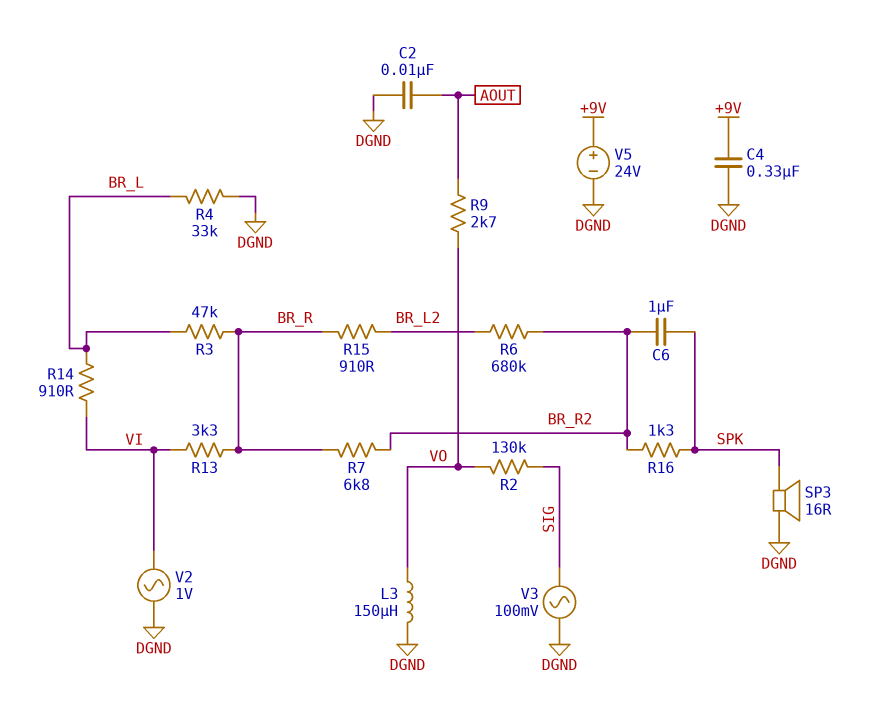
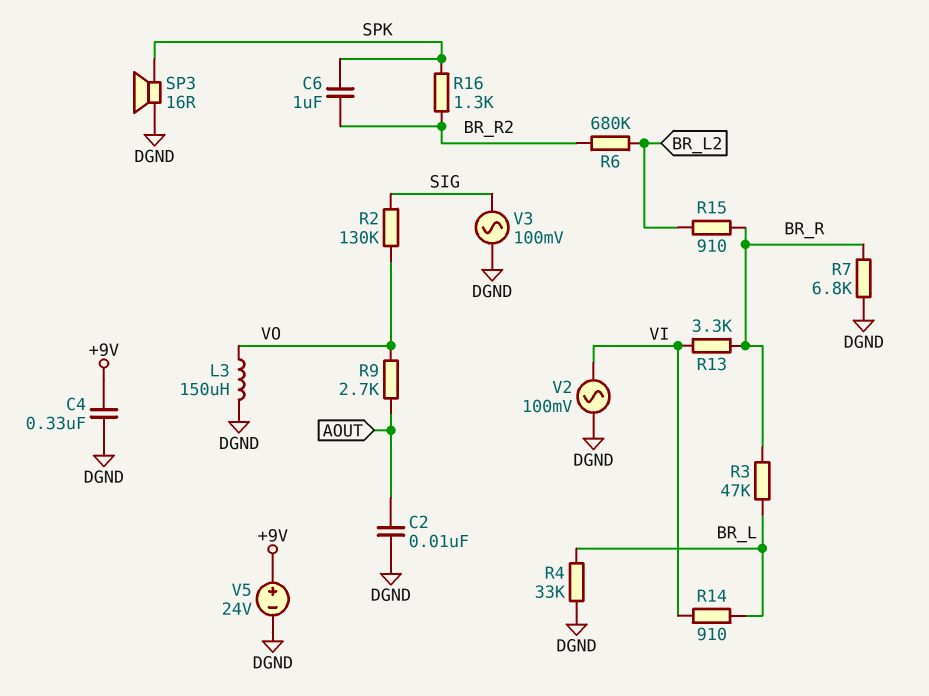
R7: 6.8k (BR_R, BR_R2) -> 6.8k (BR_R, DGND)
V2: AC 1V (DGND, VI) -> AC 100mV (DGND, VI)

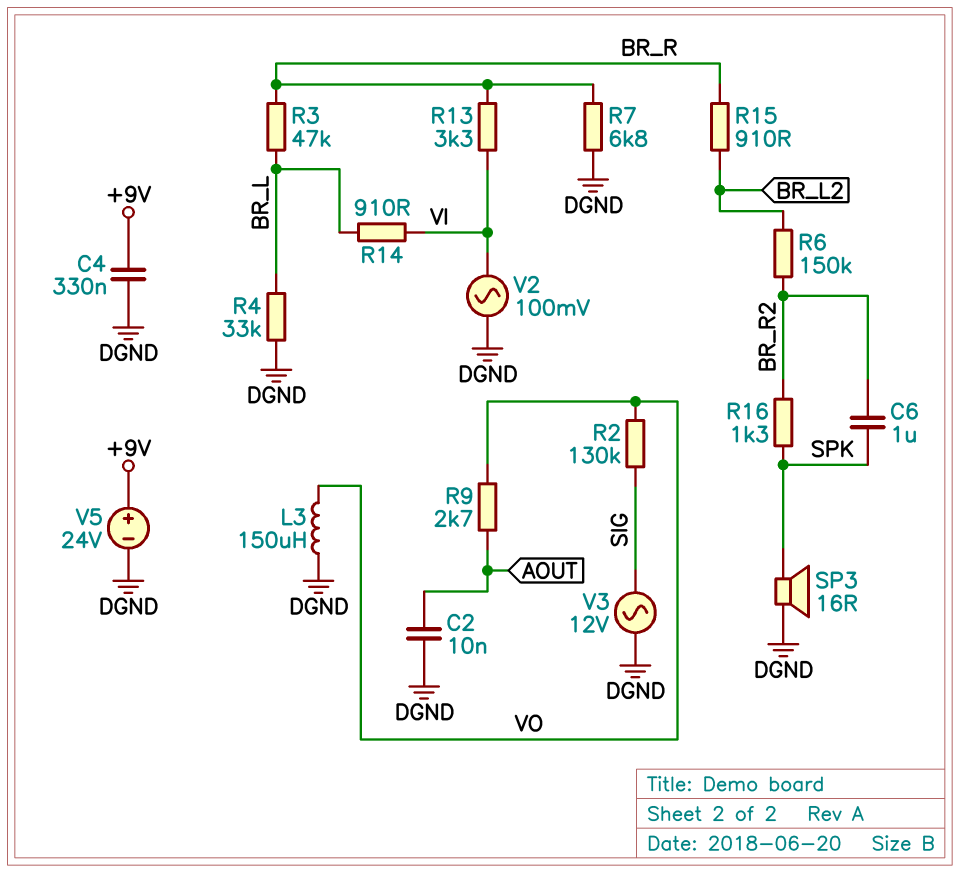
R6: 680k (BR_L2, BR_R2) -> 150k (BR_L2, BR_R2)
V3: AC 100mV (DGND, SIG) -> AC 12V (DGND, SIG)

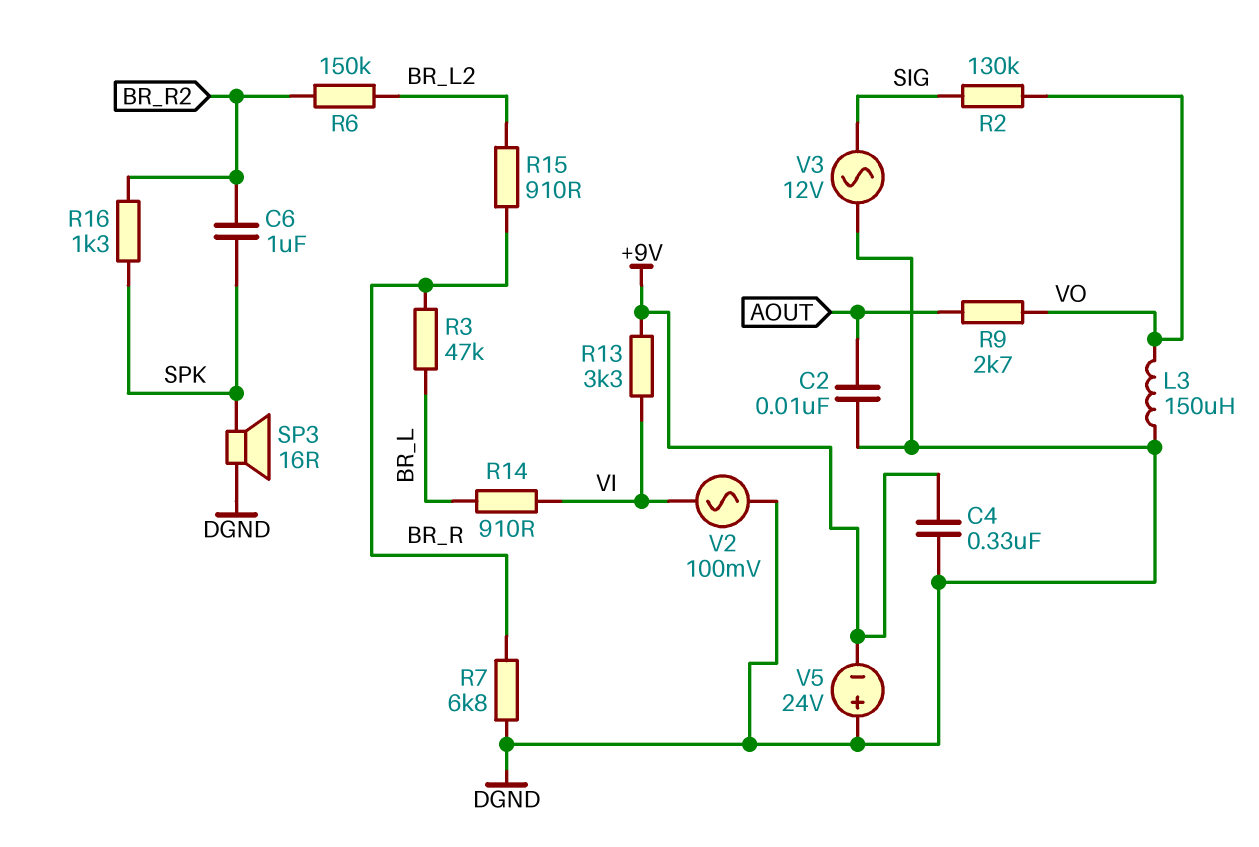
R4: 33k (BR_L, DGND) -> none
R13: 3.3k (BR_R, VI) -> 3.3k (+9V, VI)
V5: 24V (plus +9V, minus DGND) -> 24V (plus DGND, minus +9V)

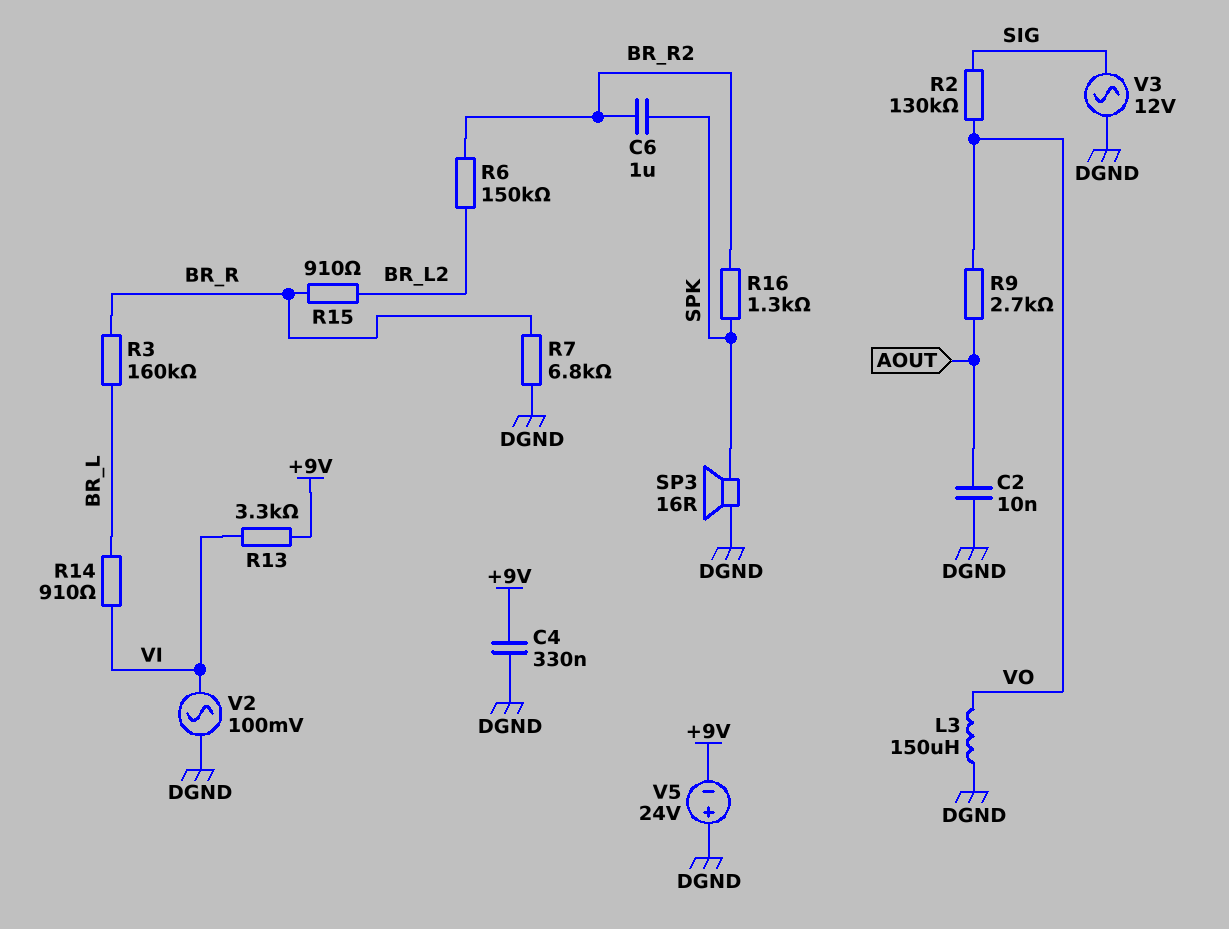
R3: 47k (BR_L, BR_R) -> 160k (BR_L, BR_R)

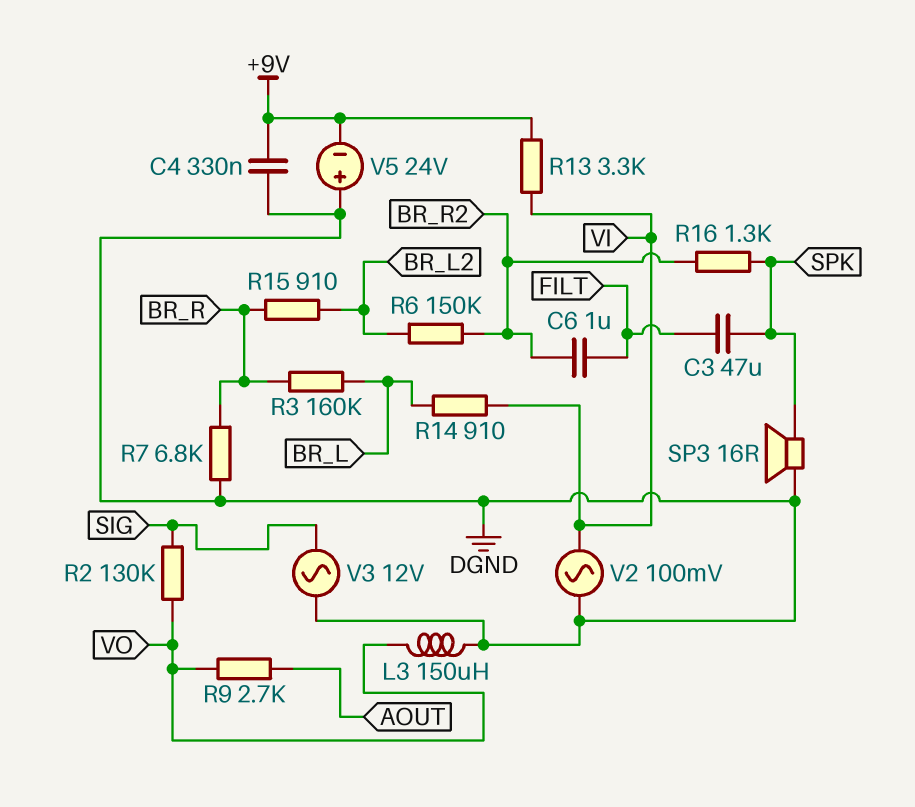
C2: 10nF (AOUT, DGND) -> none
C3: none -> 47uF (FILT, SPK)
C6: 1uF (BR_R2, SPK) -> 1uF (BR_R2, FILT)

